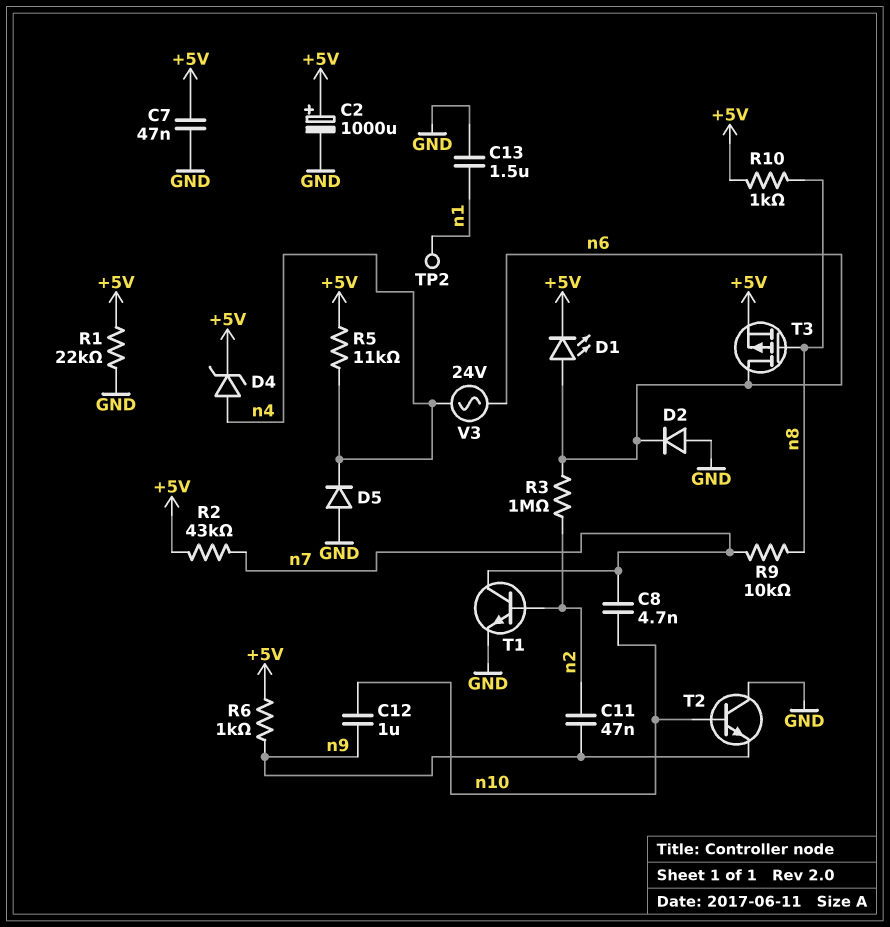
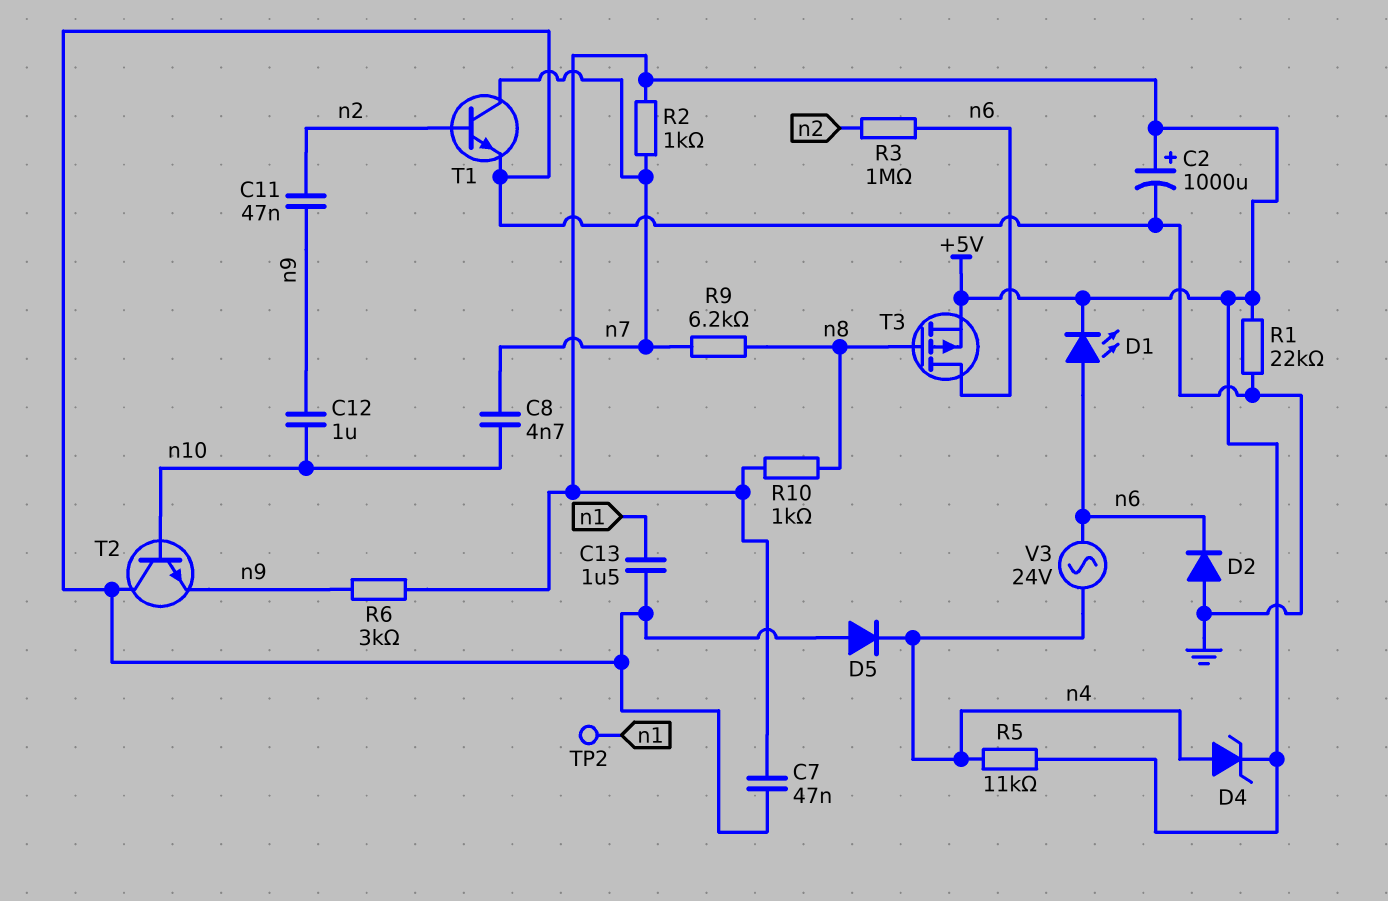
R2: 43k (+5V, n7) -> 1k (+5V, n7)
R6: 1k (+5V, n9) -> 3k (+5V, n9)
R9: 10k (n7, n8) -> 6.2k (n7, n8)

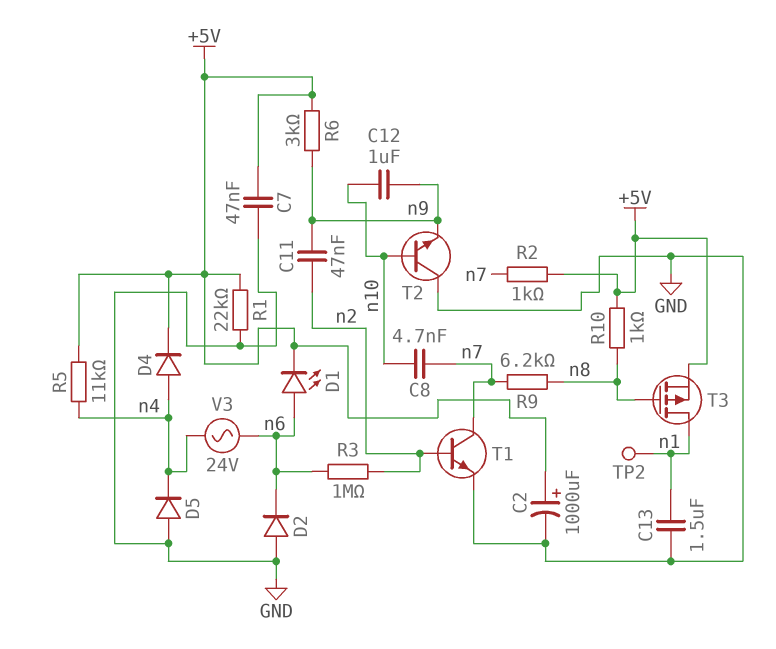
D4: zener (A n4, K +5V) -> diode (A n4, K +5V)
T3: PMOS (G n8, D n6, S +5V) -> PMOS (G n8, D n1, S +5V)

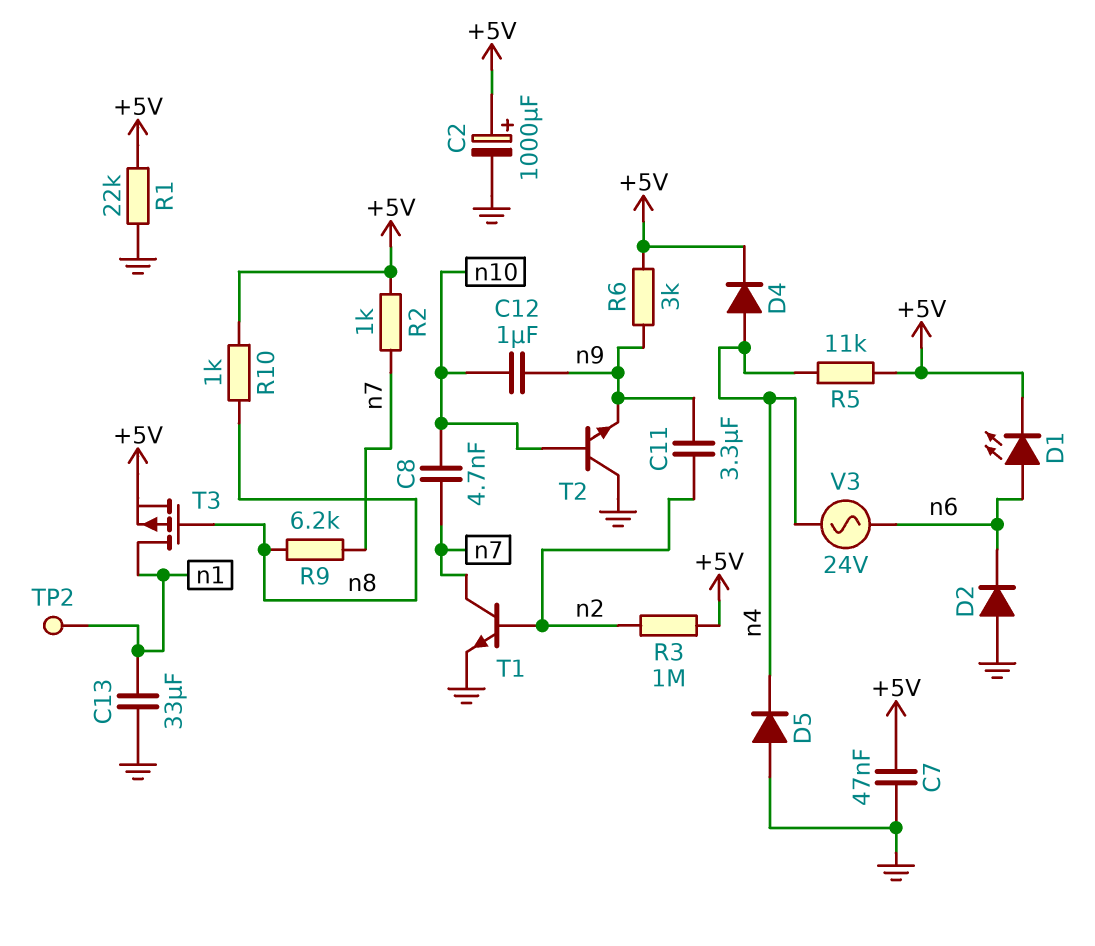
C11: 47nF (n2, n9) -> 3.3uF (n2, n9)
C13: 1.5uF (GND, n1) -> 33uF (GND, n1)
R3: 1M (n2, n6) -> 1M (+5V, n2)

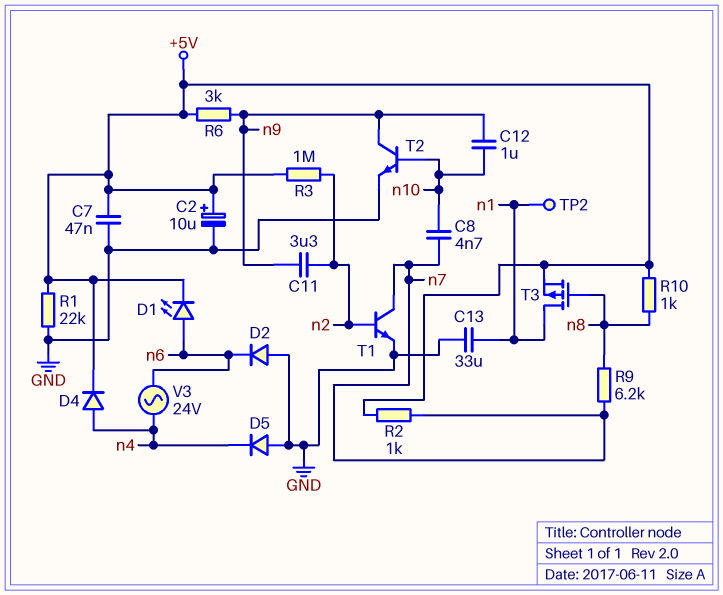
C2: 1000uF (plus +5V, minus GND) -> 10uF (plus +5V, minus GND)
R5: 11k (+5V, n4) -> none
T2: NPN (B n10, C GND, E n9) -> NPN (B n10, C n9, E GND)

